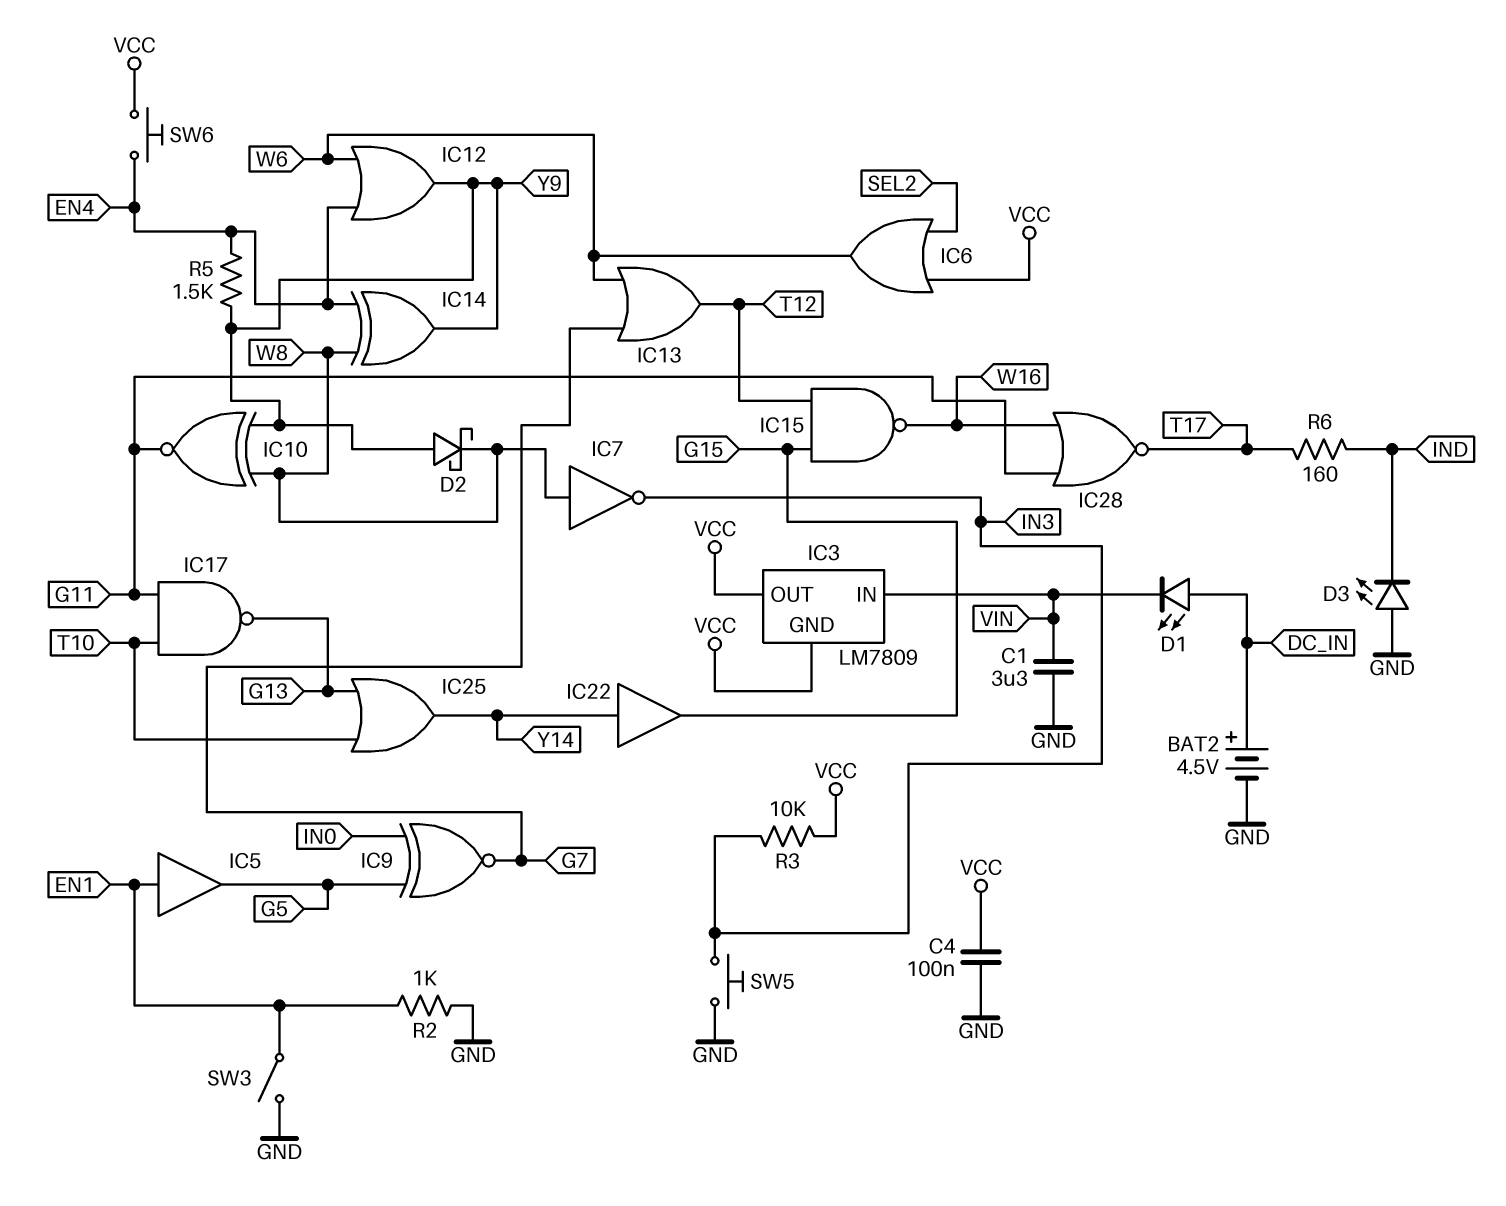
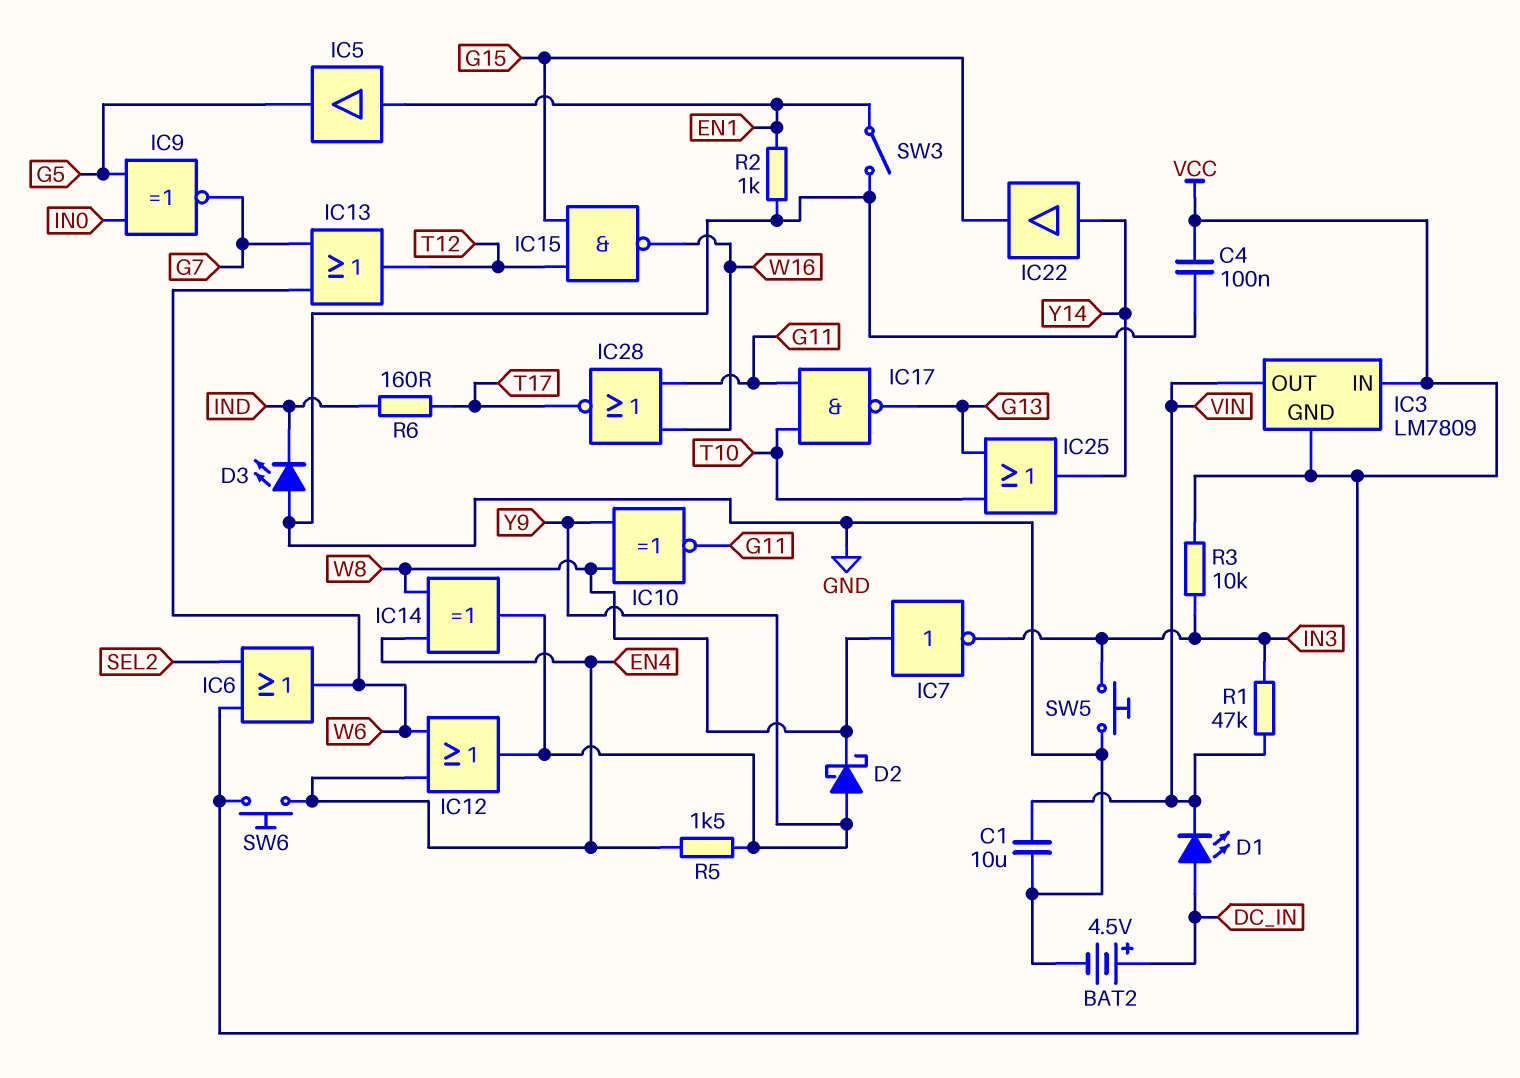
C1: 3.3uF (GND, VIN) -> 10uF (GND, VIN)
IC3 pin IN: VIN -> VCC
IC3 pin OUT: VCC -> VIN
R1: none -> 47k (IN3, VIN)

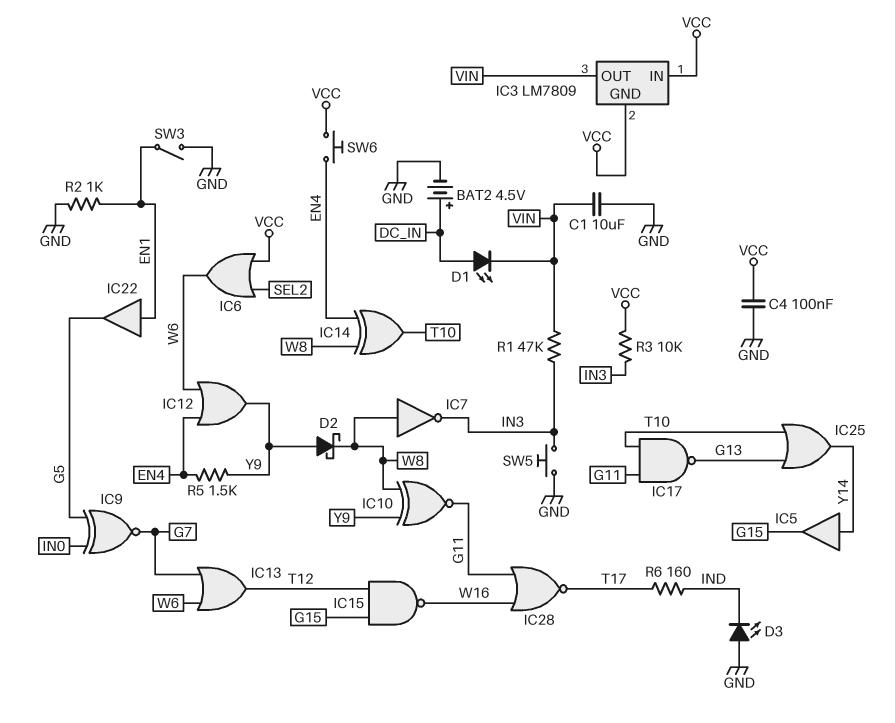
IC5: buffer (in EN1, out G5) -> buffer (in Y14, out G15)
IC14: XOR (in EN4, in W8, out Y9) -> XOR (in EN4, in W8, out T10)
IC22: buffer (in Y14, out G15) -> buffer (in EN1, out G5)

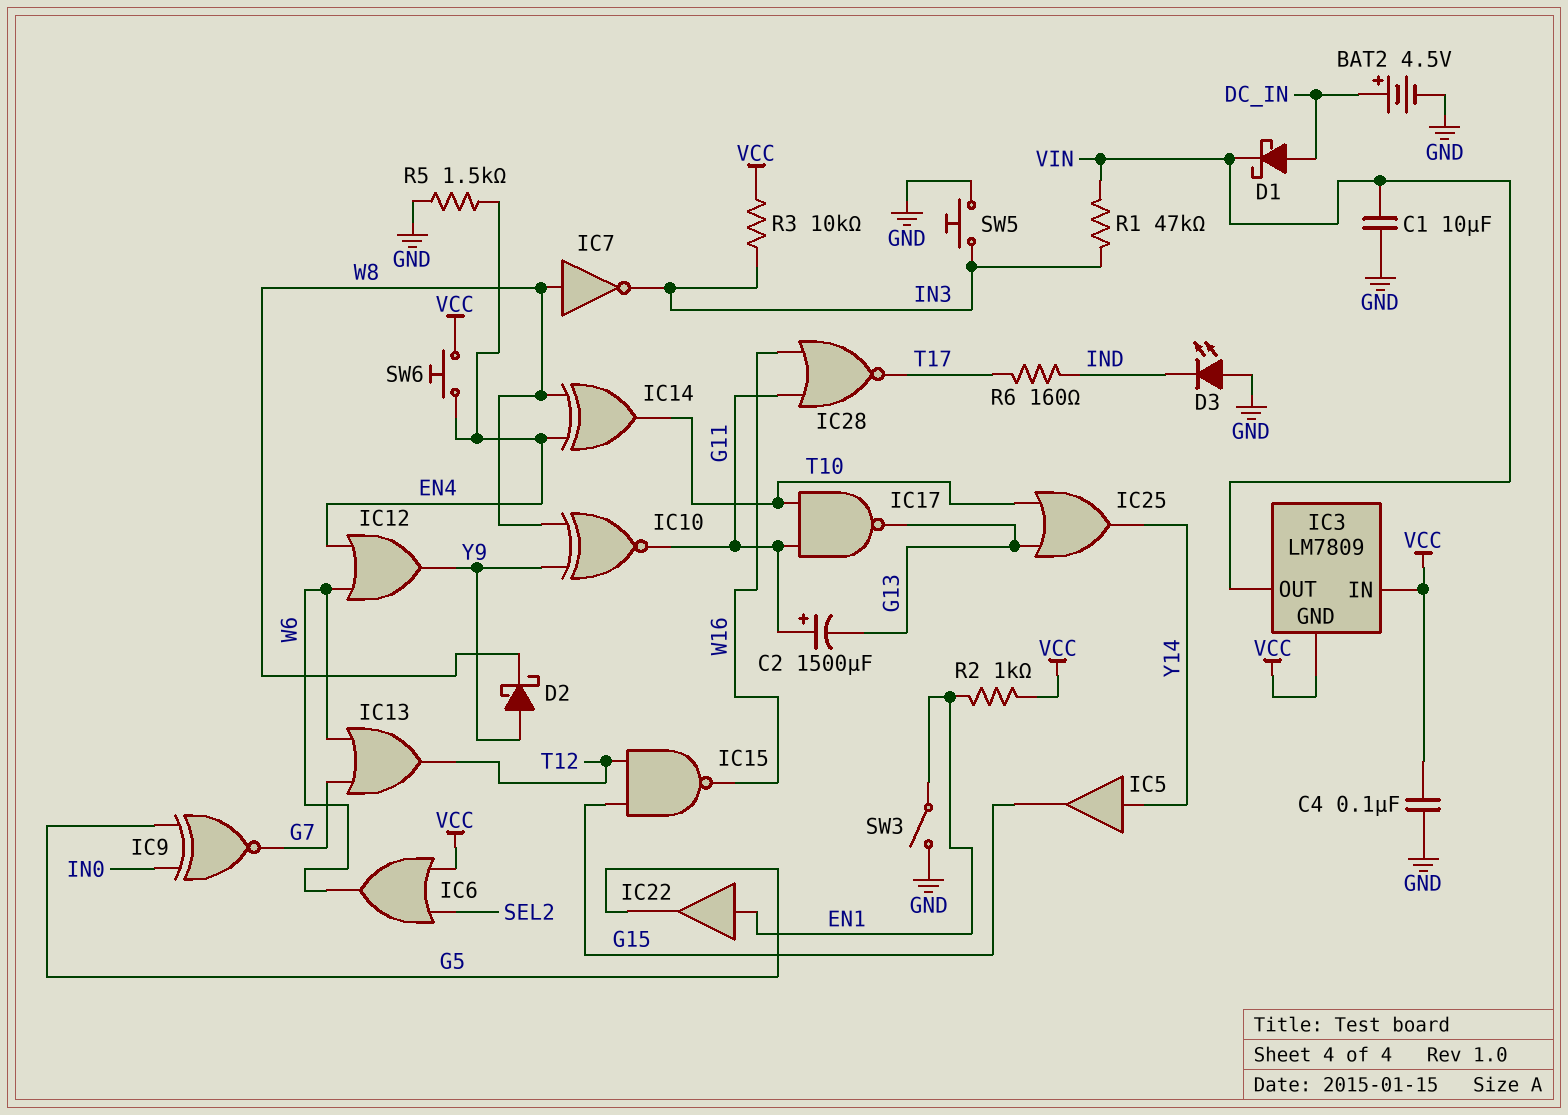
C2: none -> 1500uF (plus G11, minus G13)
D1: LED (A DC_IN, K VIN) -> schottky (A DC_IN, K VIN)
R2: 1k (EN1, GND) -> 1k (EN1, VCC)
R5: 1.5k (EN4, Y9) -> 1.5k (EN4, GND)

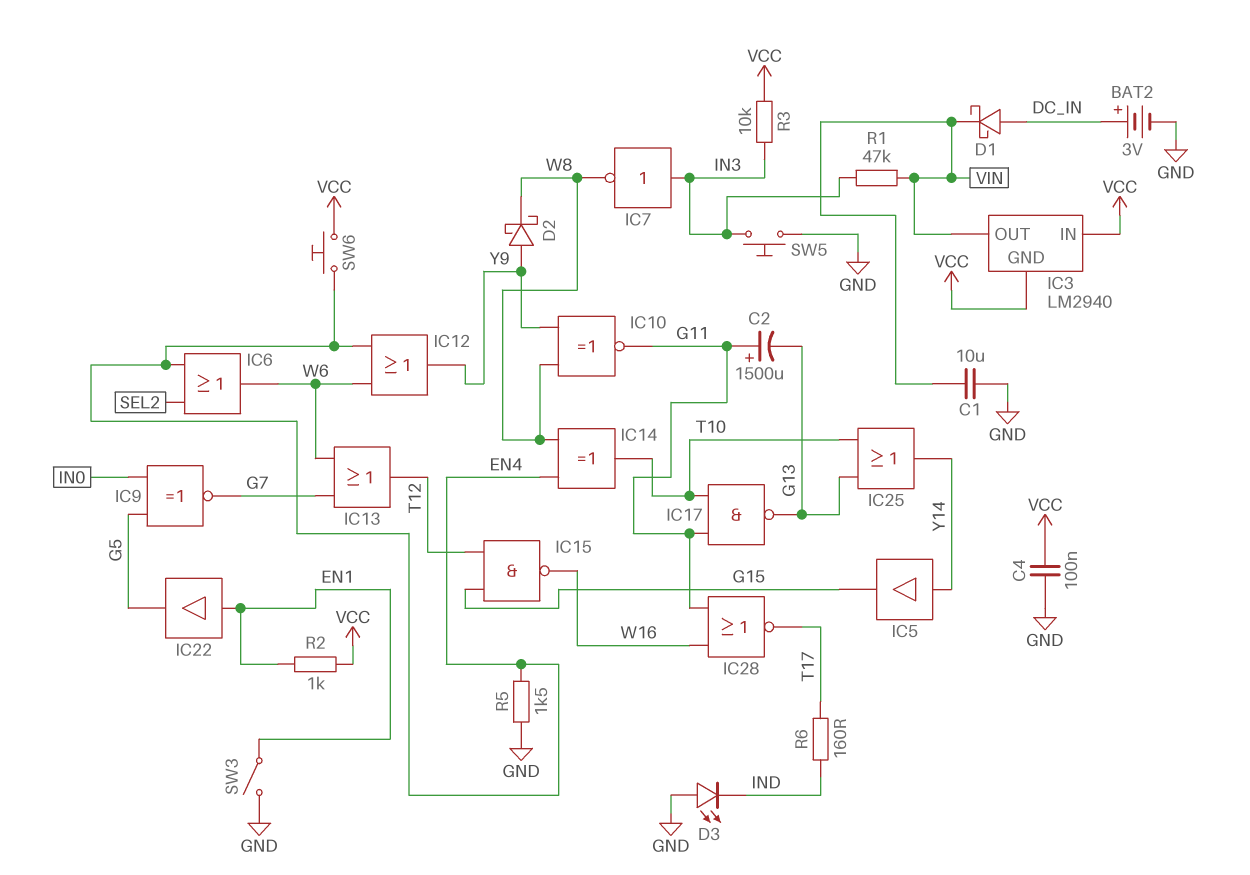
BAT2: 4.5V (plus DC_IN, minus GND) -> 3V (plus DC_IN, minus GND)
IC3: LM7809 -> LM2940
IC6: OR (in SEL2, in VCC, out W6) -> OR (in EN4, in SEL2, out W6)
IC7: NOT (in W8, out IN3) -> NOT (in IN3, out W8)

